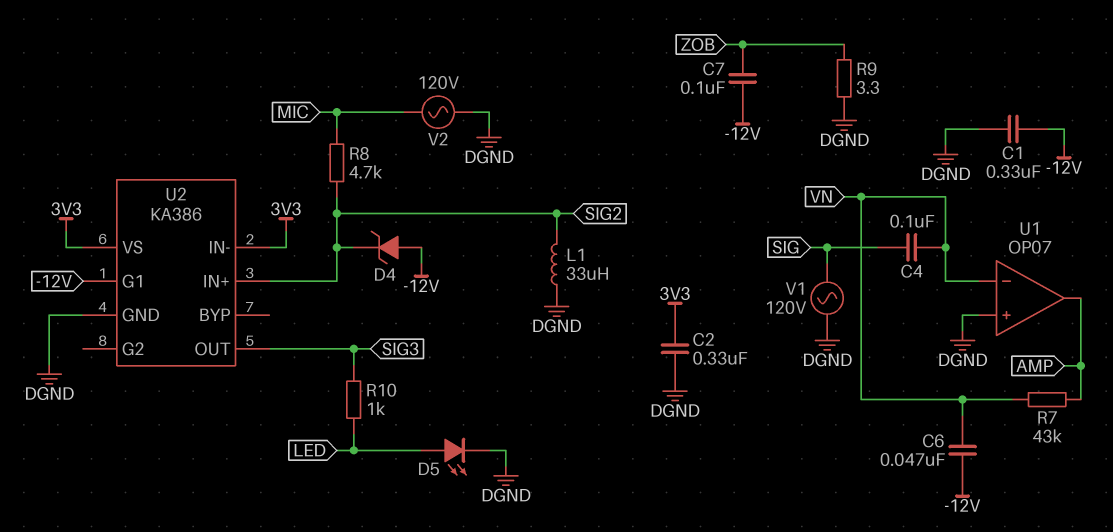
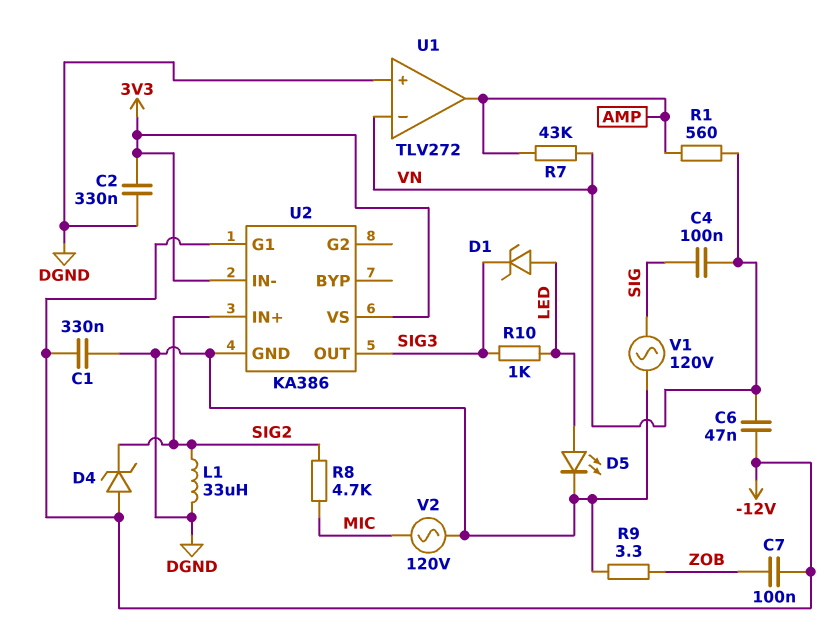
D1: none -> zener (A LED, K SIG3)
R1: none -> 560 (AMP, VN)
U1: OP07 -> TLV272

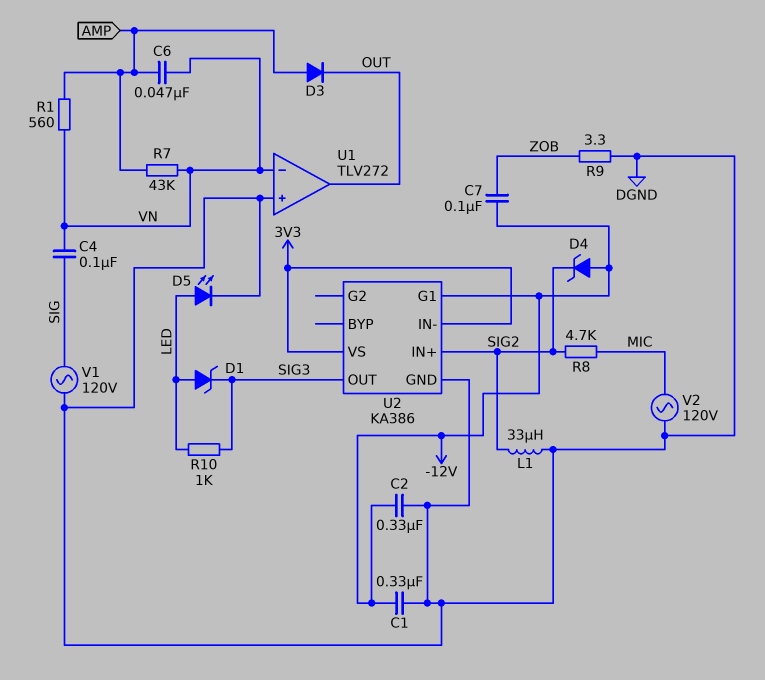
C2: 330nF (3V3, DGND) -> 330nF (-12V, DGND)
C6: 47nF (-12V, VN) -> 47nF (AMP, VN)
D3: none -> diode (A AMP, K OUT)
U1 pin out: AMP -> OUT

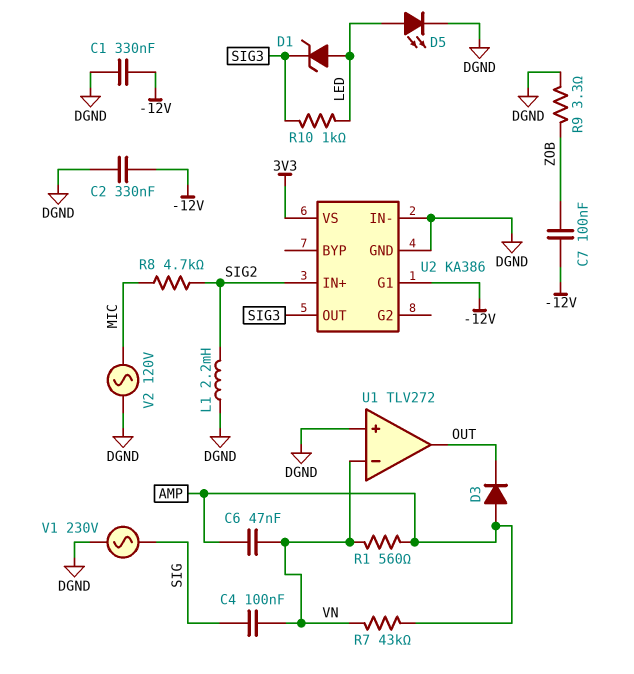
D4: zener (A -12V, K SIG2) -> none
L1: 33uH (DGND, SIG2) -> 2.2mH (DGND, SIG2)
U2 pin IN-: 3V3 -> DGND
V1: AC 120V (DGND, SIG) -> AC 230V (DGND, SIG)

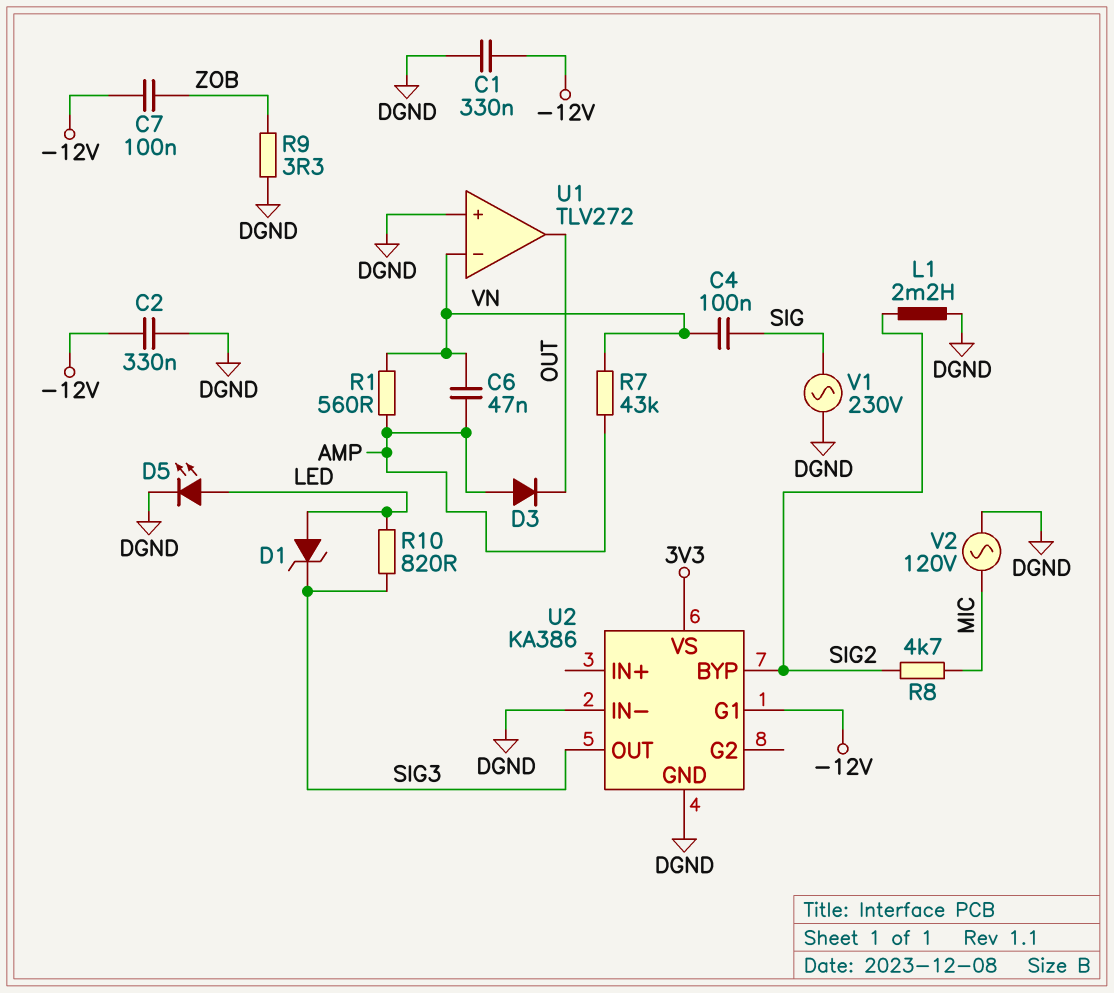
R10: 1k (LED, SIG3) -> 820 (LED, SIG3)
U2 pin BYP: none -> SIG2
U2 pin IN+: SIG2 -> none

